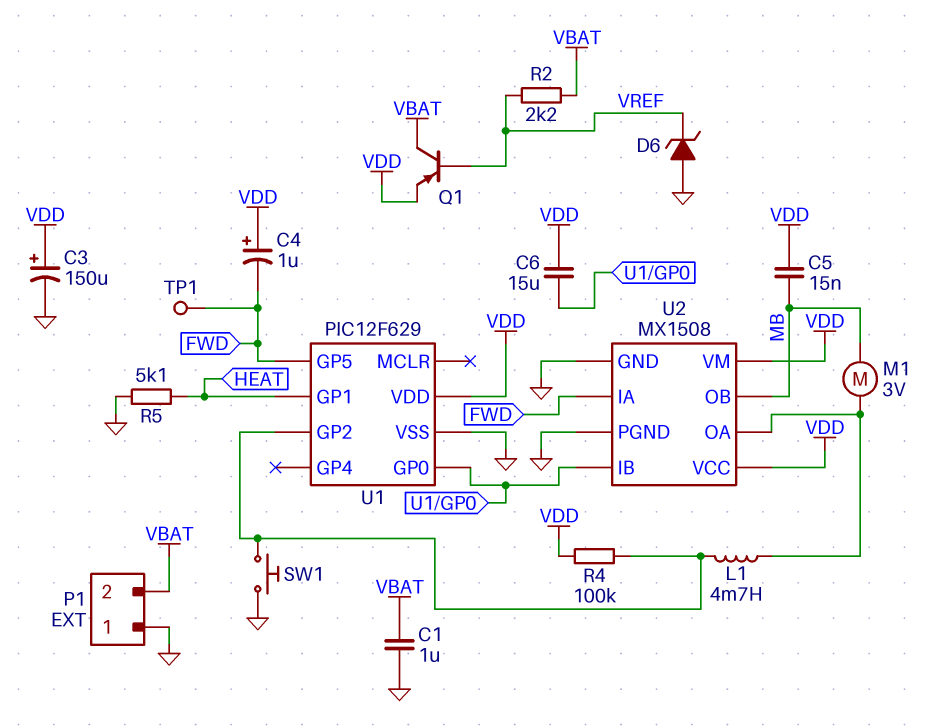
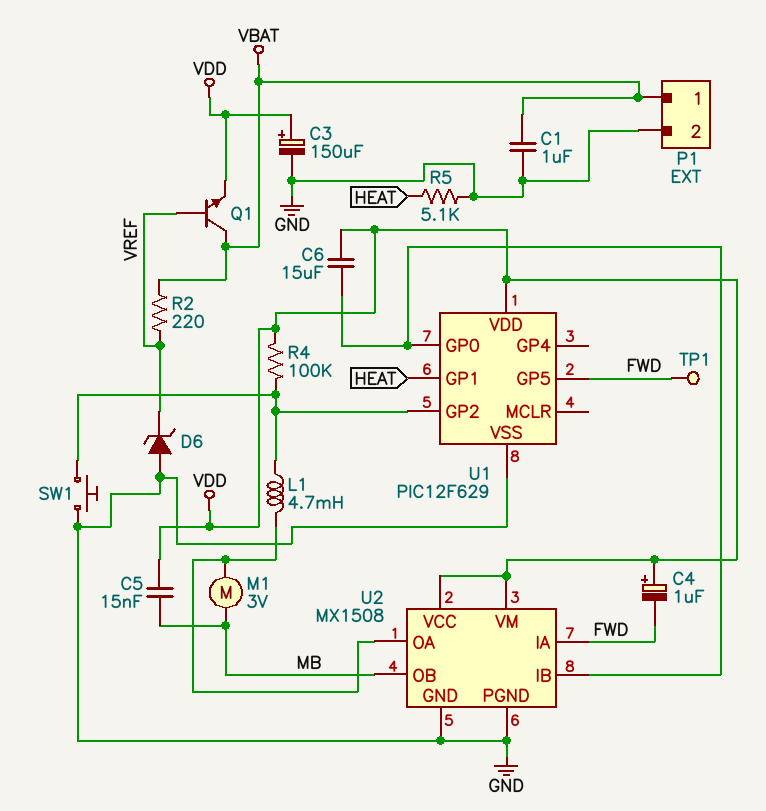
P1 pin 1: GND -> VBAT
P1 pin 2: VBAT -> GND
Q1: PNP (B VREF, C VBAT, E VDD) -> NPN (B VREF, C VBAT, E VDD)
R2: 2.2k (VBAT, VREF) -> 220 (VBAT, VREF)

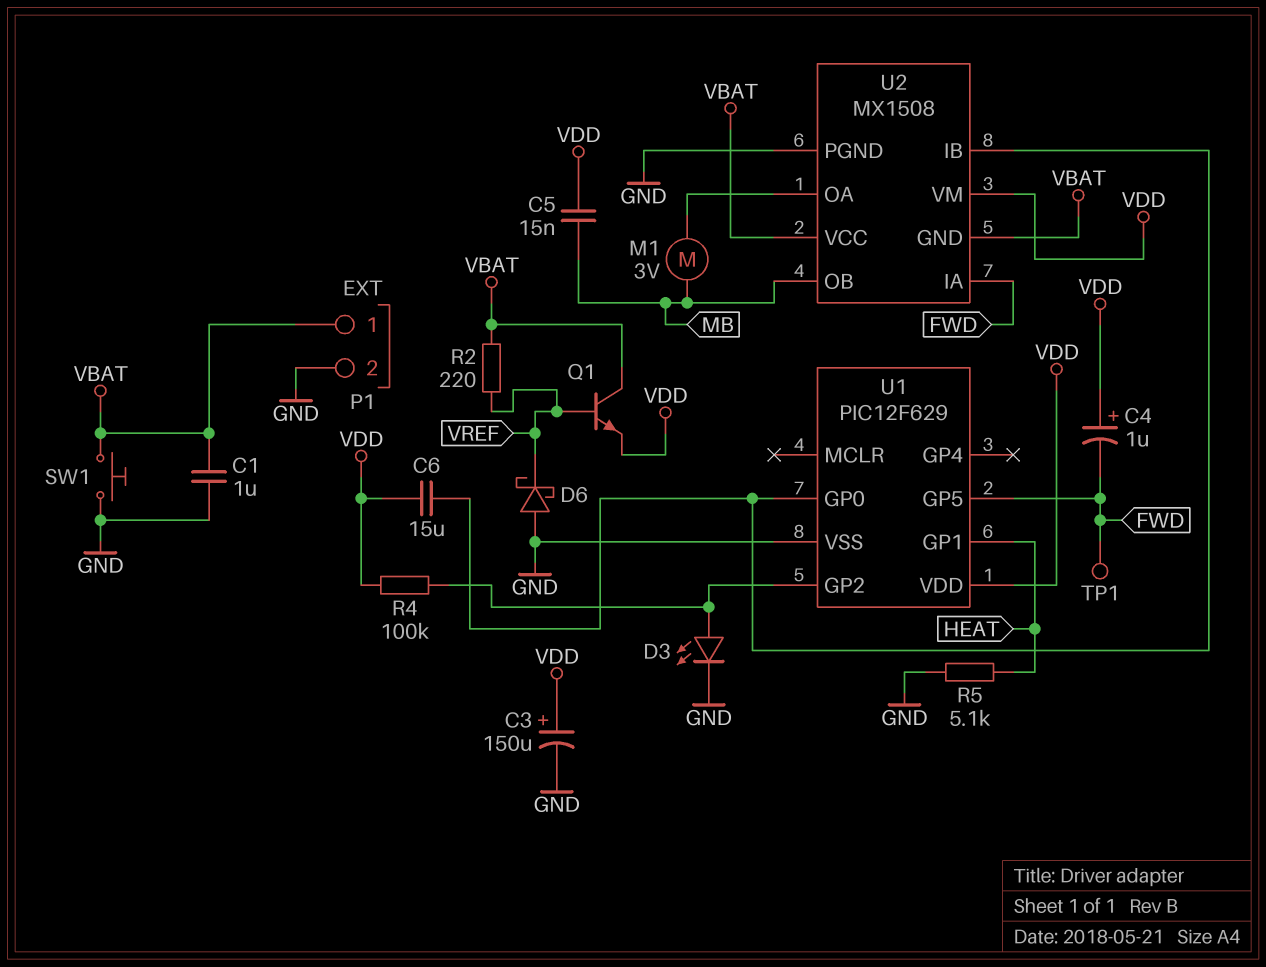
D3: none -> LED (A U1/GP2, K GND)
D6: zener (A GND, K VREF) -> schottky (A GND, K VREF)
L1: 4.7mH (U1/GP2, U2/OA) -> none
SW1: button (GND, U1/GP2) -> button (GND, VBAT)
U2 pin GND: GND -> VBAT
U2 pin VCC: VDD -> VBAT

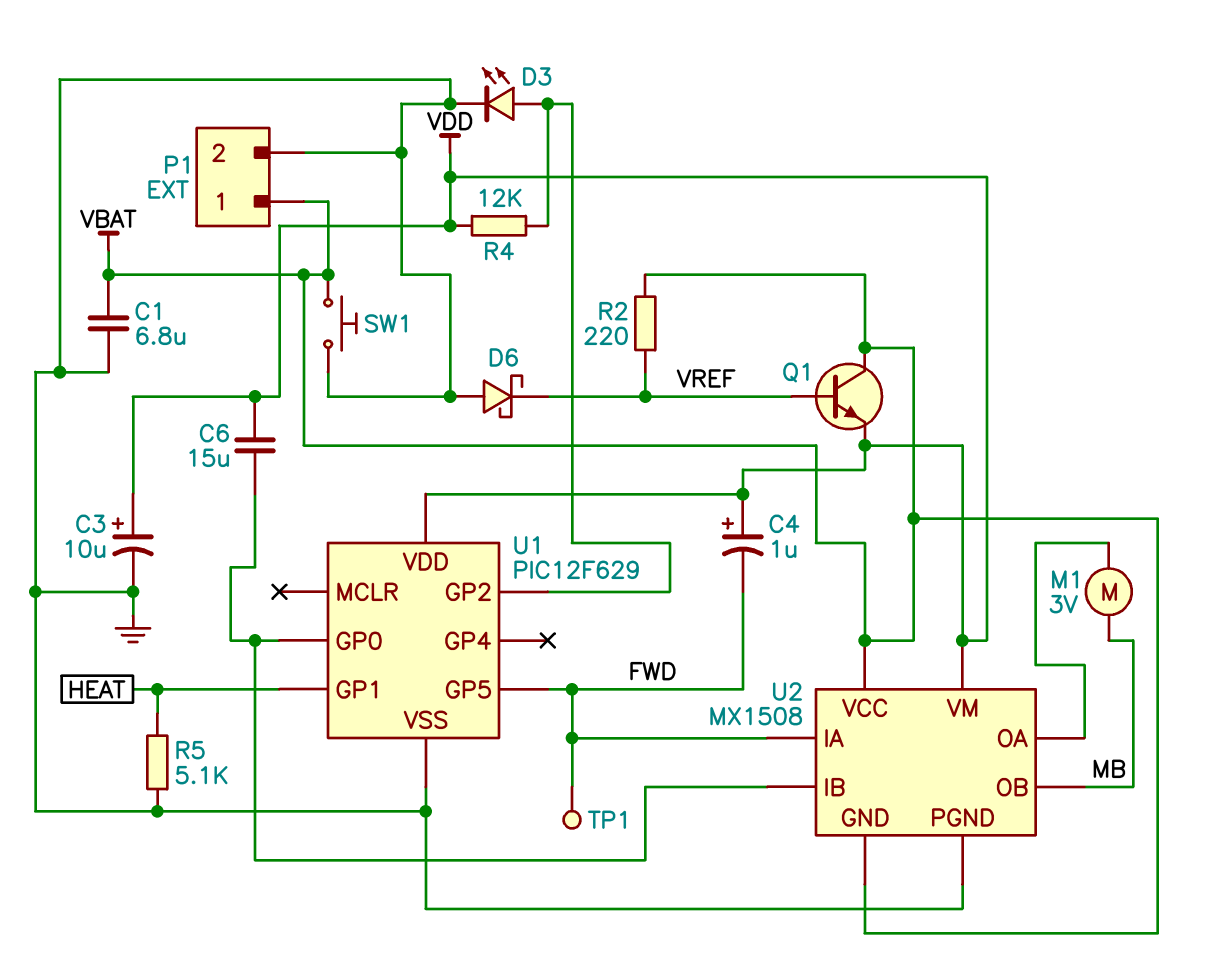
C1: 1uF (GND, VBAT) -> 6.8uF (GND, VBAT)
C3: 150uF (plus VDD, minus GND) -> 10uF (plus VDD, minus GND)
C5: 15nF (MB, VDD) -> none
R4: 100k (U1/GP2, VDD) -> 12k (U1/GP2, VDD)

